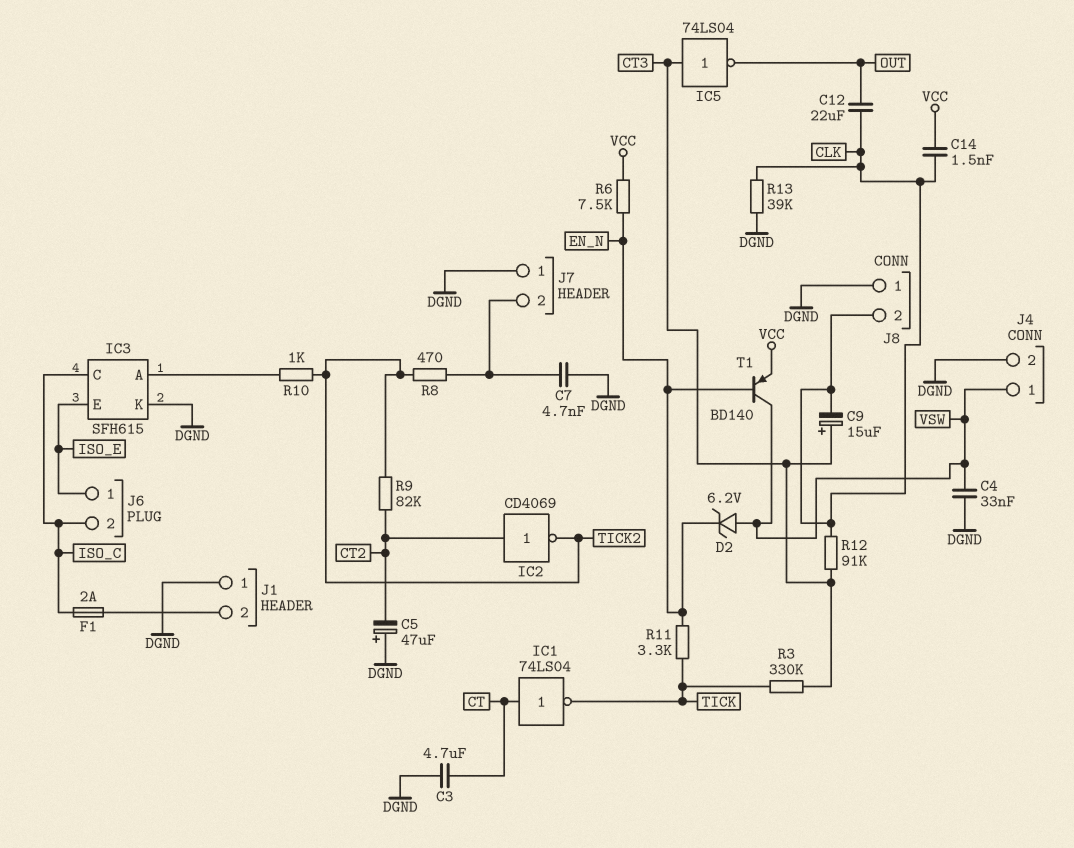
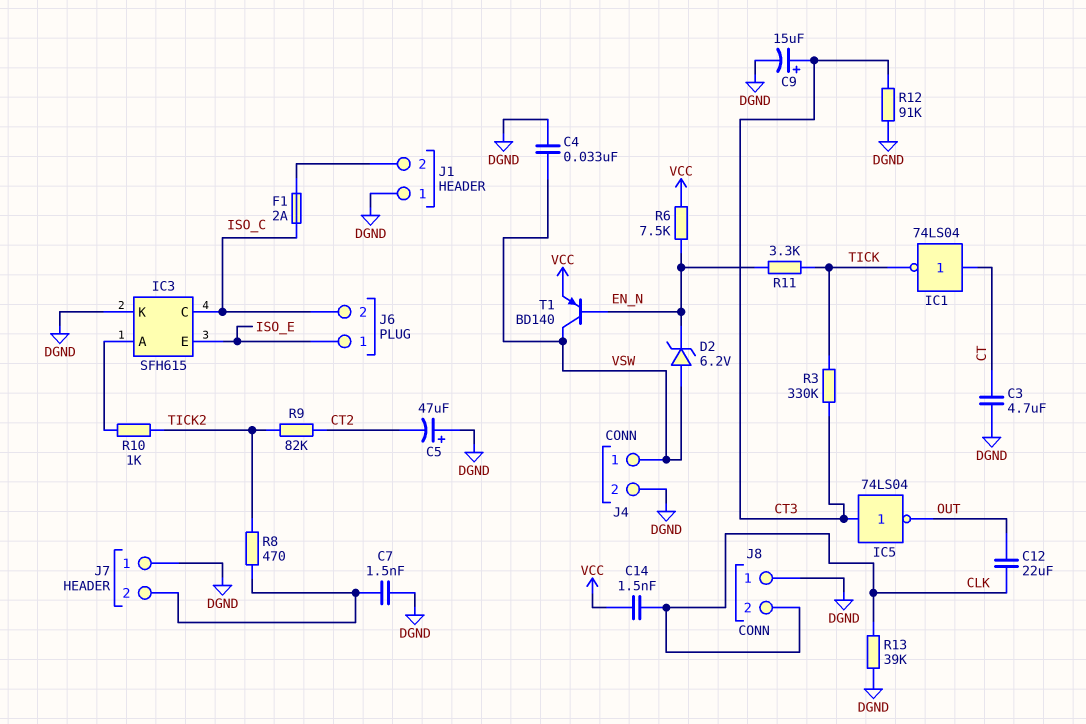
C7: 4.7nF (DGND, J7/2) -> 1.5nF (DGND, J7/2)
C9: 15uF (plus CT3, minus CLK) -> 15uF (plus CT3, minus DGND)
IC2: NOT CD4069 (in CT2, out TICK2) -> none
R12: 91k (CLK, CT3) -> 91k (CT3, DGND)

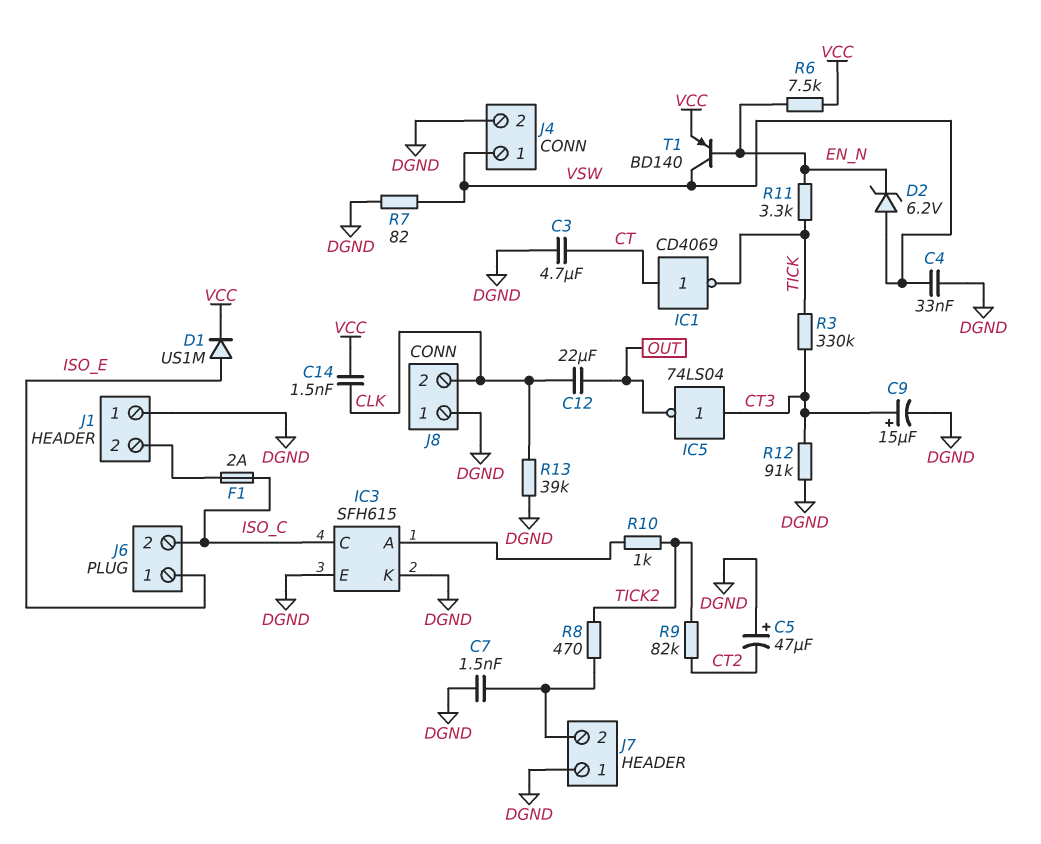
D1: none -> diode US1M (A ISO_E, K VCC)
IC1: NOT 74LS04 (in CT, out TICK) -> NOT CD4069 (in CT, out TICK)
IC3 pin E: ISO_E -> DGND
R7: none -> 82 (DGND, VSW)

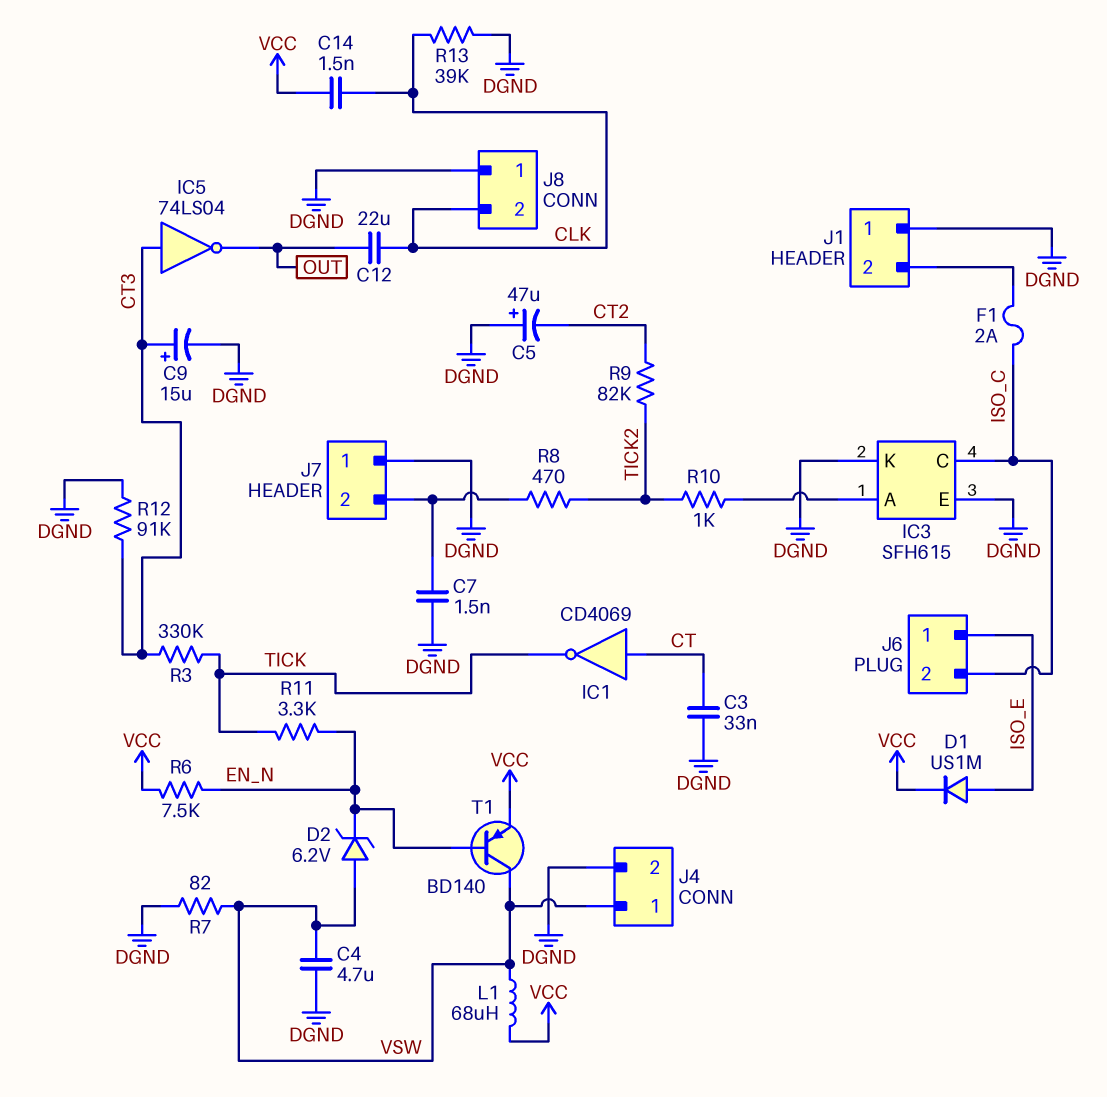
C3: 4.7uF (CT, DGND) -> 33nF (CT, DGND)
C4: 33nF (DGND, VSW) -> 4.7uF (DGND, VSW)
L1: none -> 68uH (VCC, VSW)

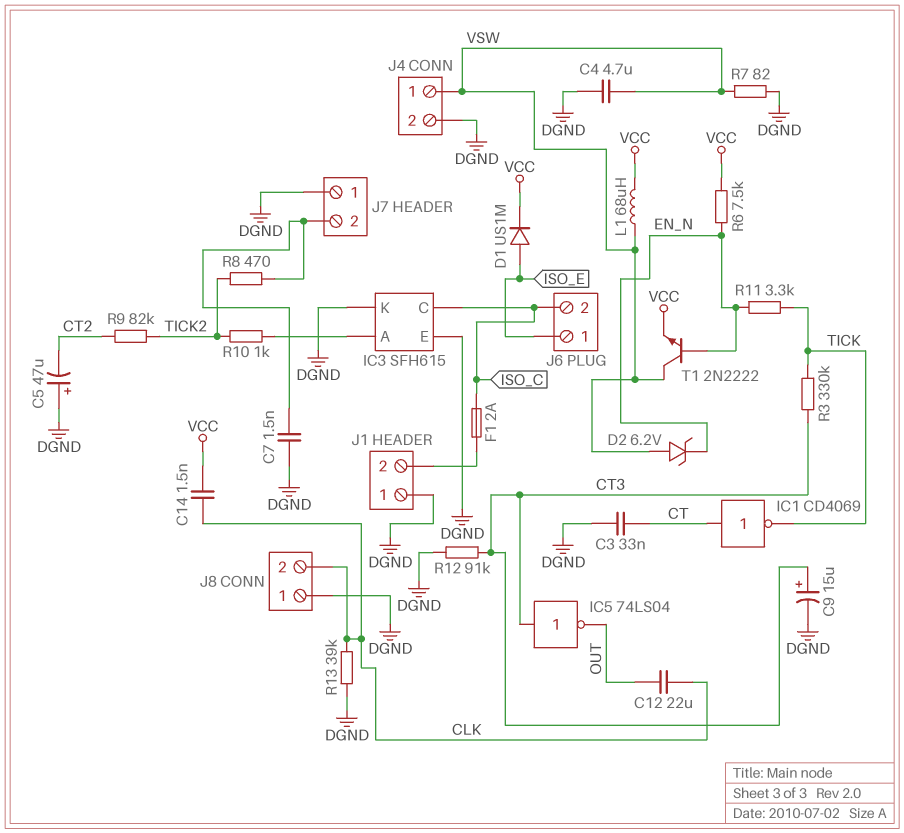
T1: PNP BD140 (B EN_N, C VSW, E VCC) -> NPN 2N2222 (B EN_N, C VSW, E VCC)

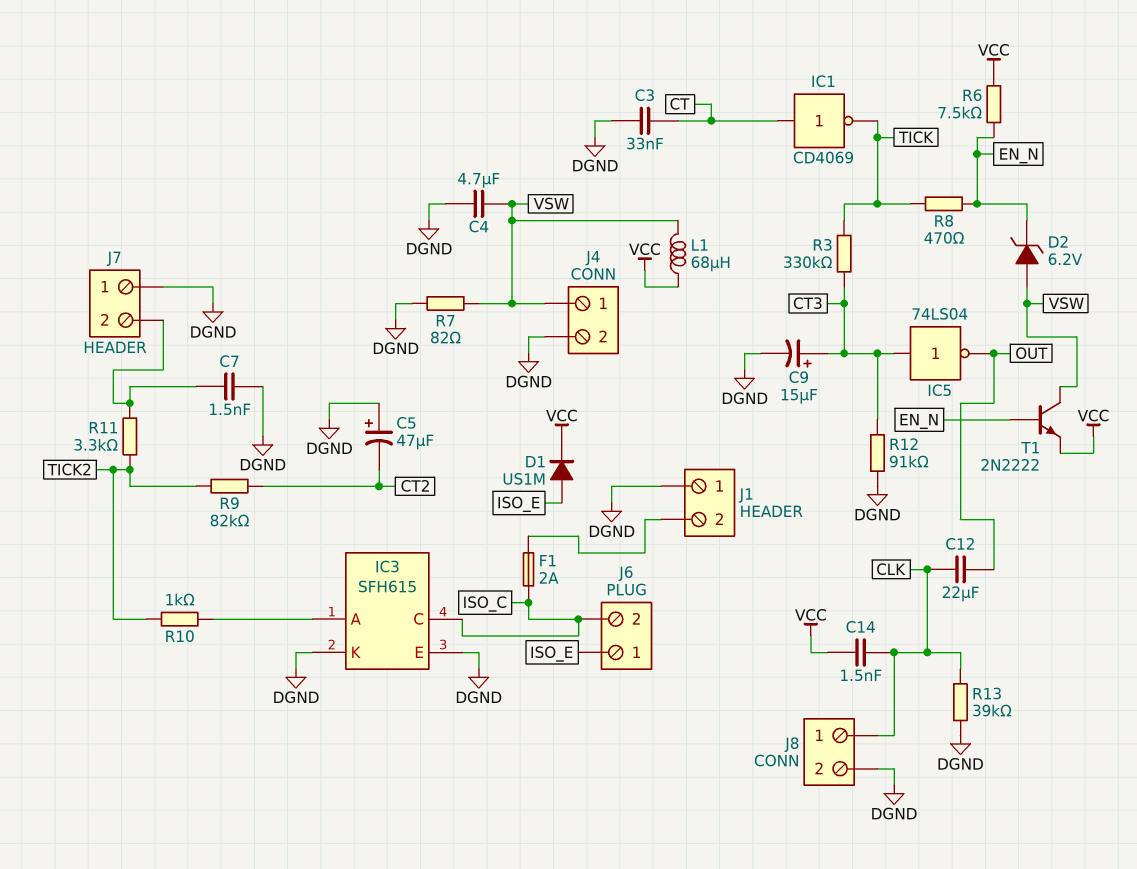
J8 pin 1: DGND -> CLK
J8 pin 2: CLK -> DGND
R8: 470 (J7/2, TICK2) -> 470 (EN_N, TICK)
R11: 3.3k (EN_N, TICK) -> 3.3k (J7/2, TICK2)

